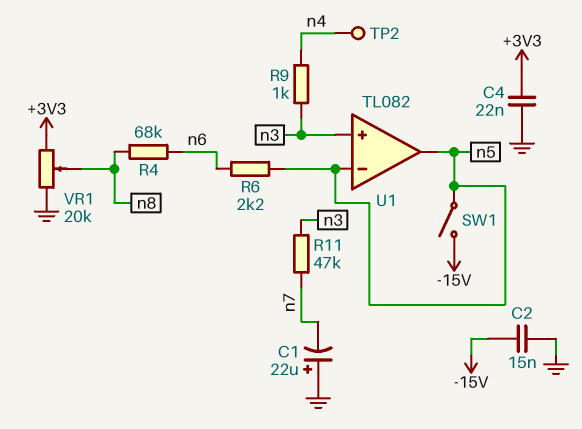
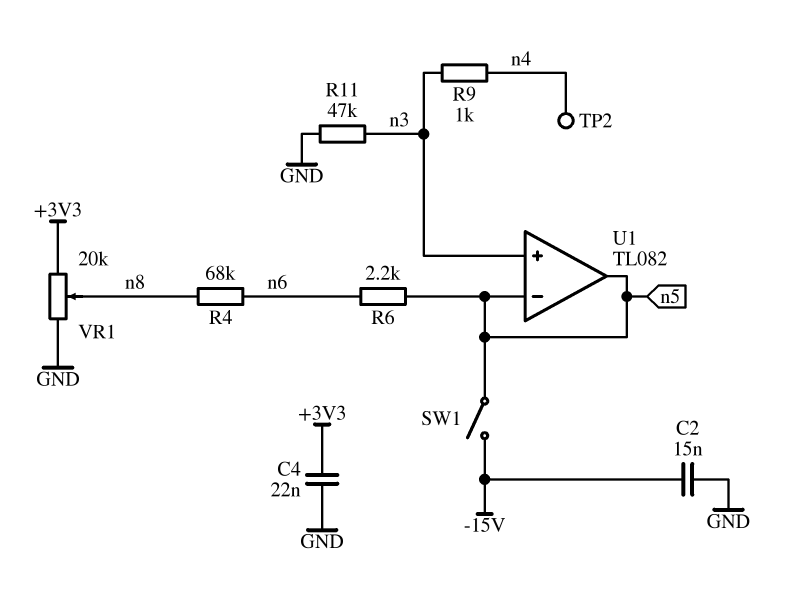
C1: 22uF (plus GND, minus n7) -> none
R11: 47k (n3, n7) -> 47k (GND, n3)

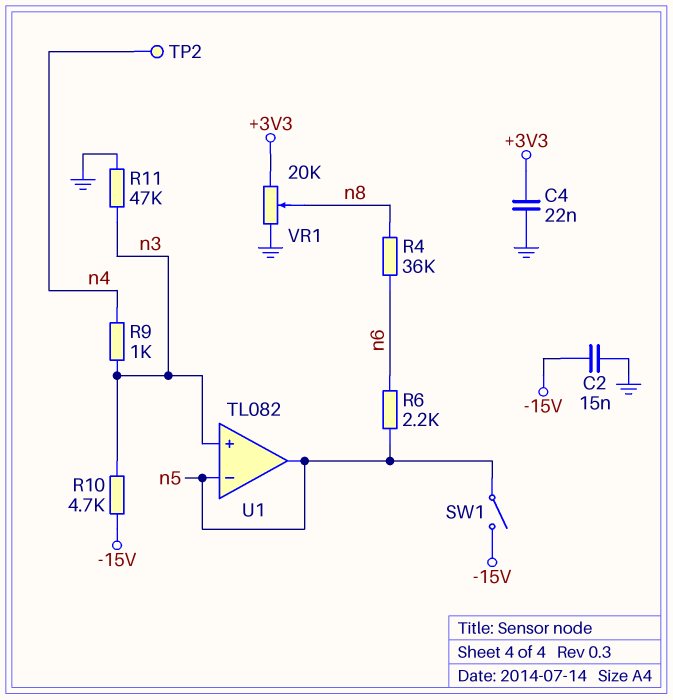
R4: 68k (n6, n8) -> 36k (n6, n8)
R10: none -> 4.7k (-15V, n3)

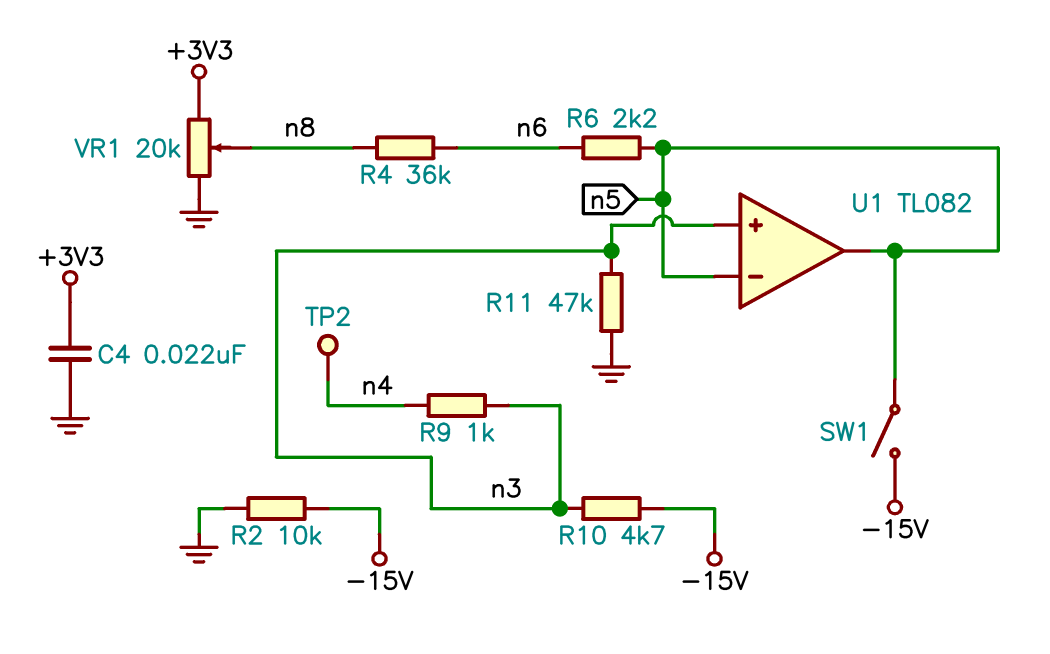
C2: 15nF (-15V, GND) -> none
R2: none -> 10k (-15V, GND)

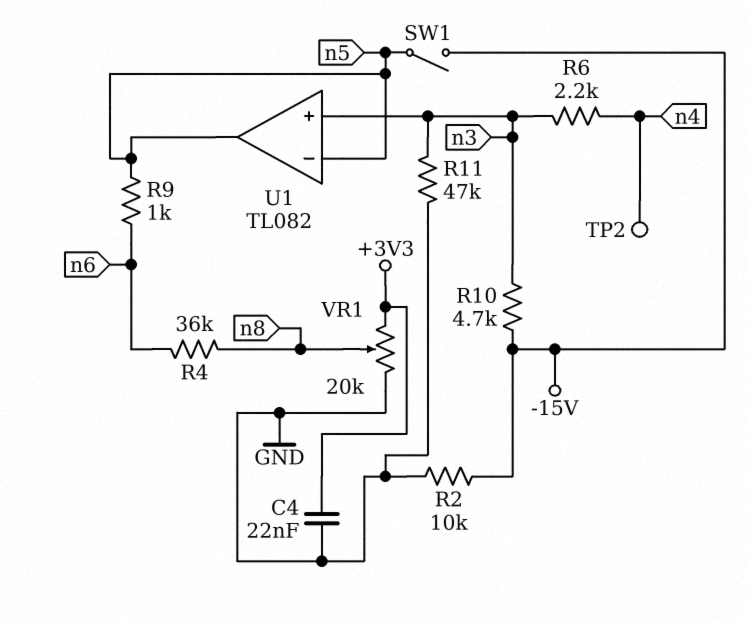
R6: 2.2k (n5, n6) -> 2.2k (n3, n4)
R9: 1k (n3, n4) -> 1k (n5, n6)

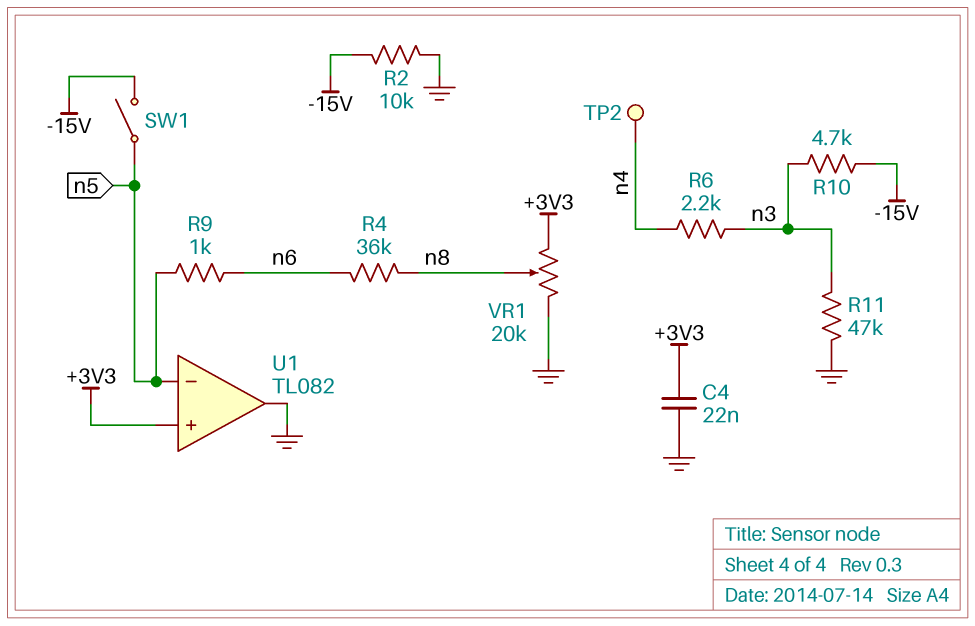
U1 pin in+: n3 -> +3V3
U1 pin out: n5 -> GND

